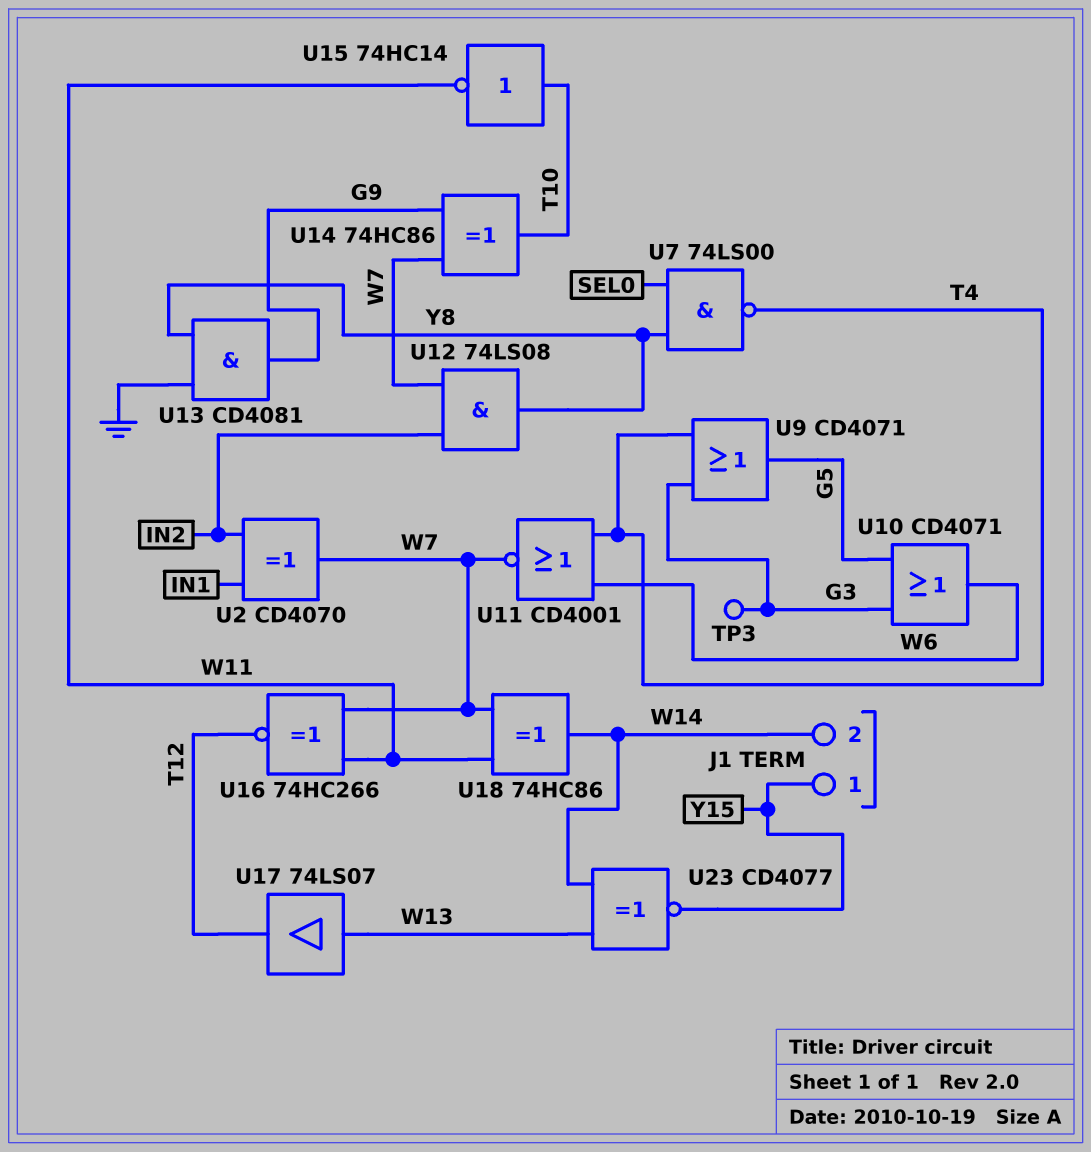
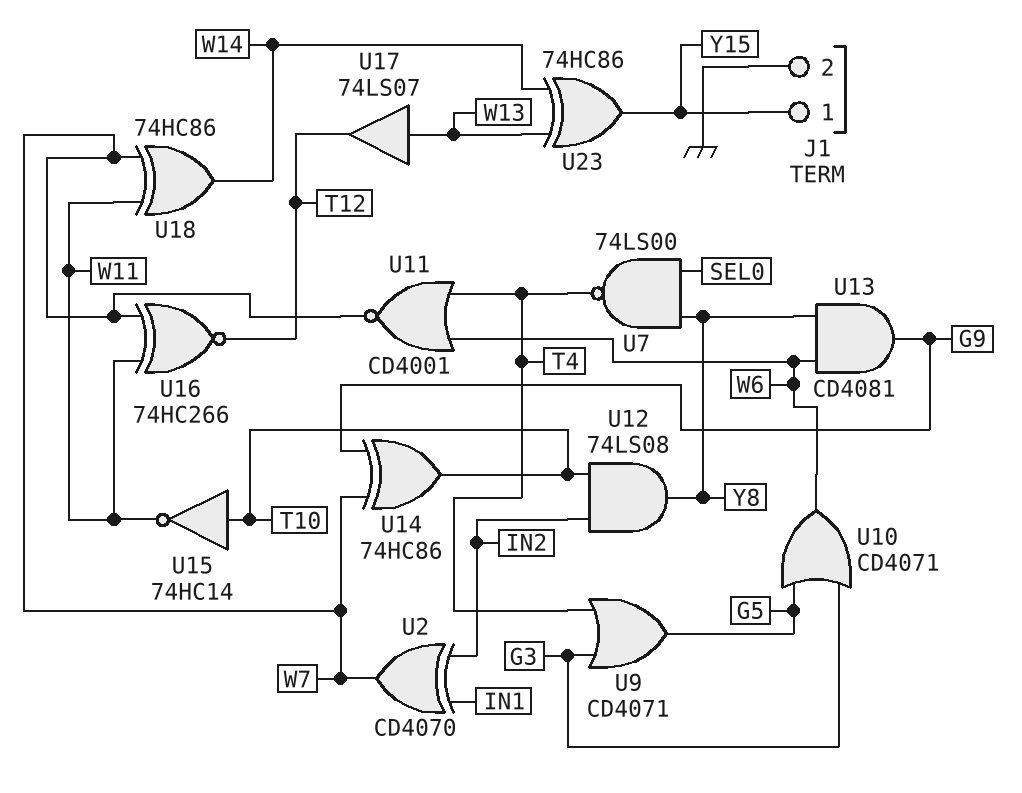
J1 pin 2: W14 -> GND
TP3: test point (G3) -> none
U12: AND 74LS08 (in IN2, in W7, out Y8) -> AND 74LS08 (in IN2, in T10, out Y8)
U13: AND CD4081 (in GND, in Y8, out G9) -> AND CD4081 (in W6, in Y8, out G9)
U23: XNOR CD4077 (in W13, in W14, out Y15) -> XOR 74HC86 (in W13, in W14, out Y15)

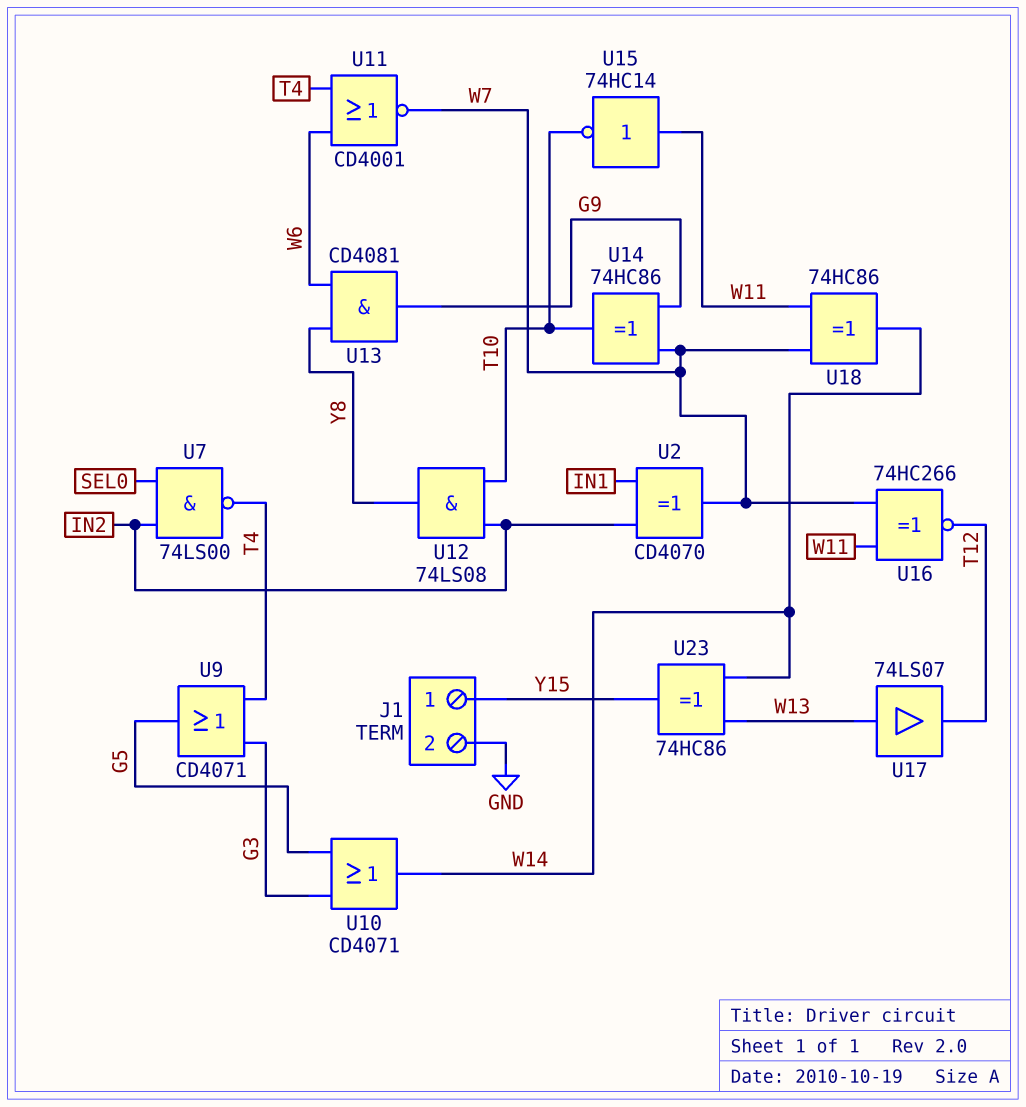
U7: NAND 74LS00 (in SEL0, in Y8, out T4) -> NAND 74LS00 (in IN2, in SEL0, out T4)
U10: OR CD4071 (in G3, in G5, out W6) -> OR CD4071 (in G3, in G5, out W14)
U15: NOT 74HC14 (in T10, out W11) -> NOT 74HC14 (in W11, out T10)

